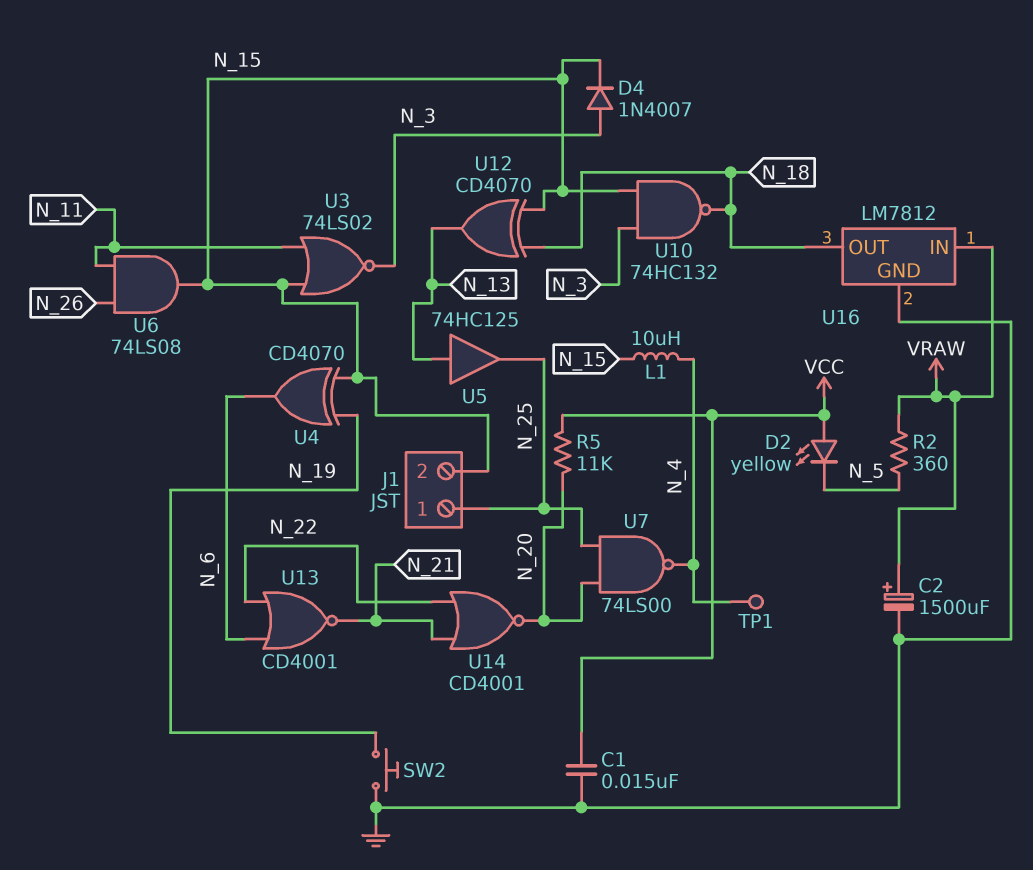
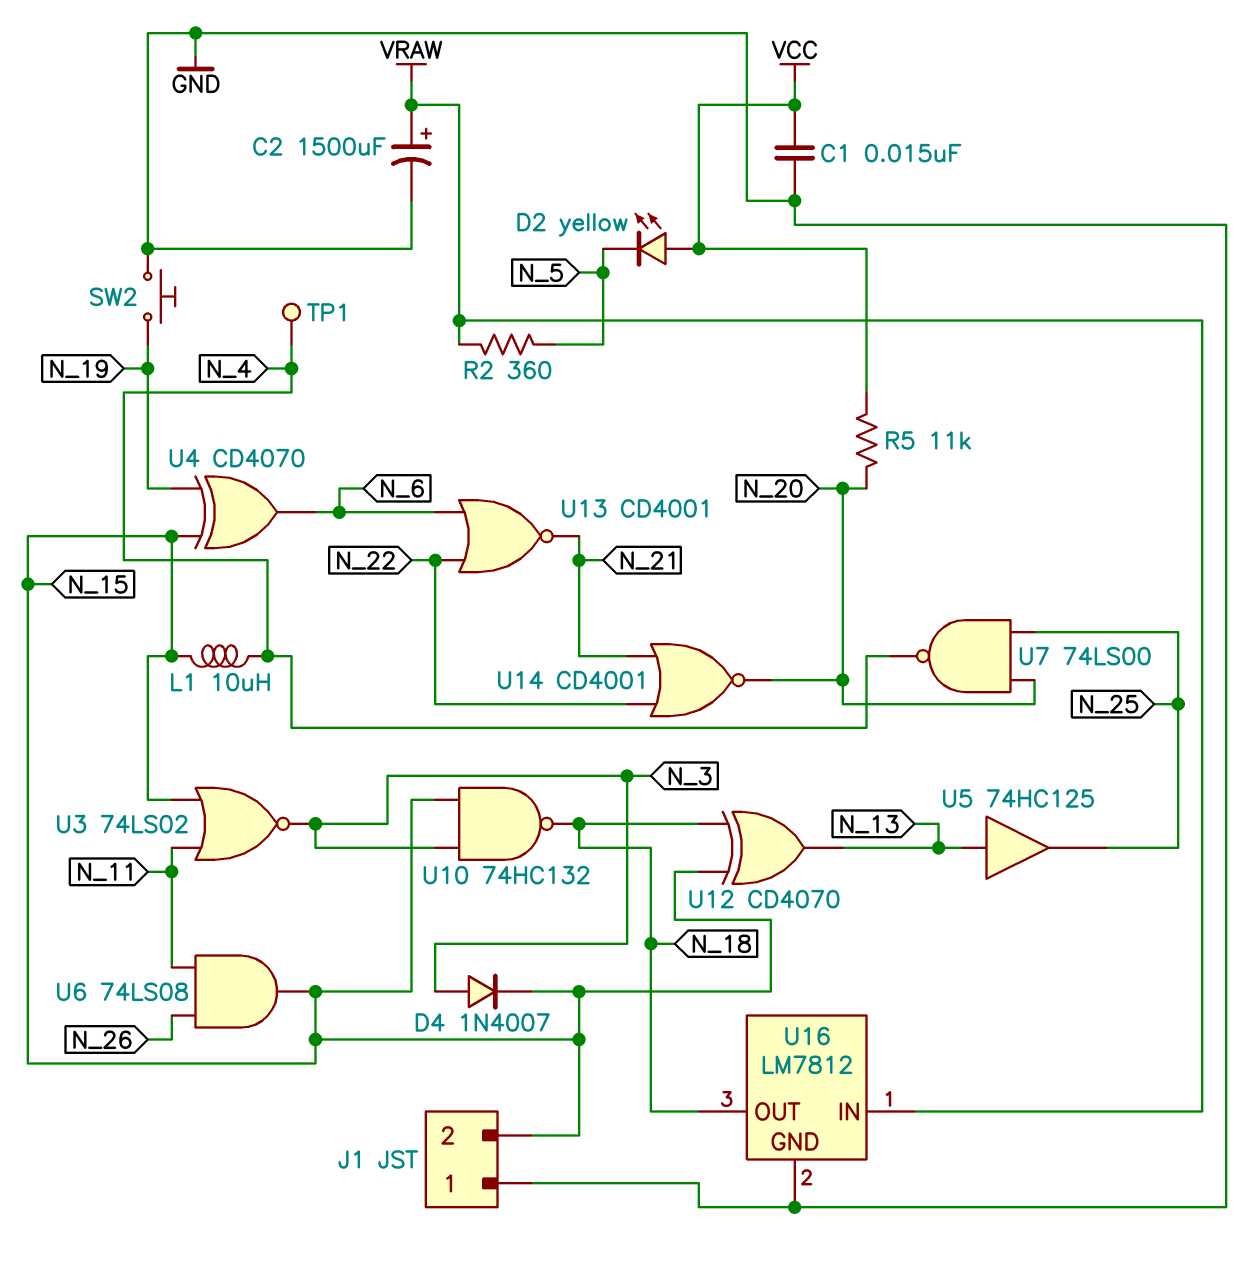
J1 pin 1: N_25 -> GND

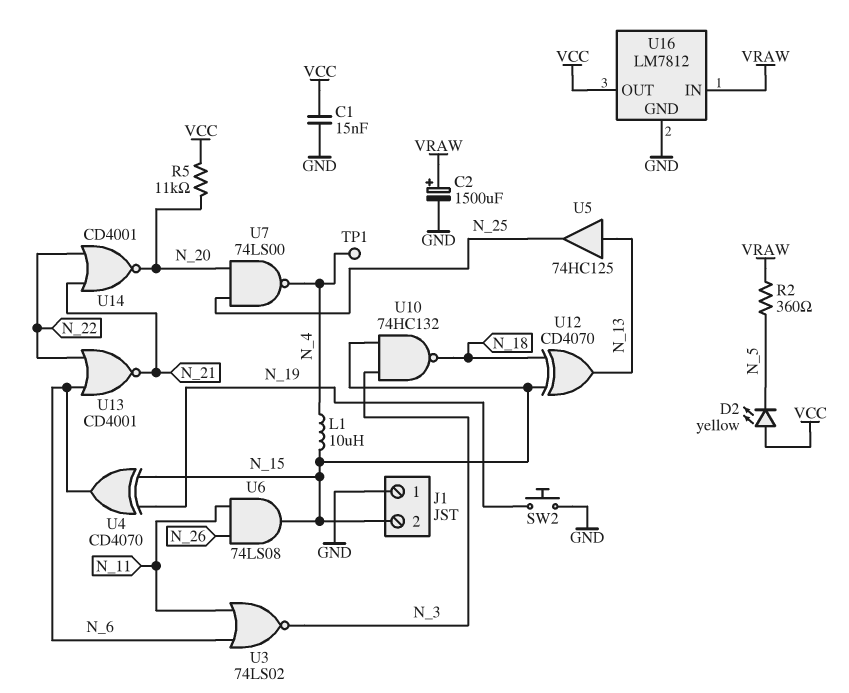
D4: diode 1N4007 (A N_3, K N_15) -> none
U3: NOR 74LS02 (in N_11, in N_15, out N_3) -> NOR 74LS02 (in N_6, in N_11, out N_3)
U16 pin OUT: N_18 -> VCC

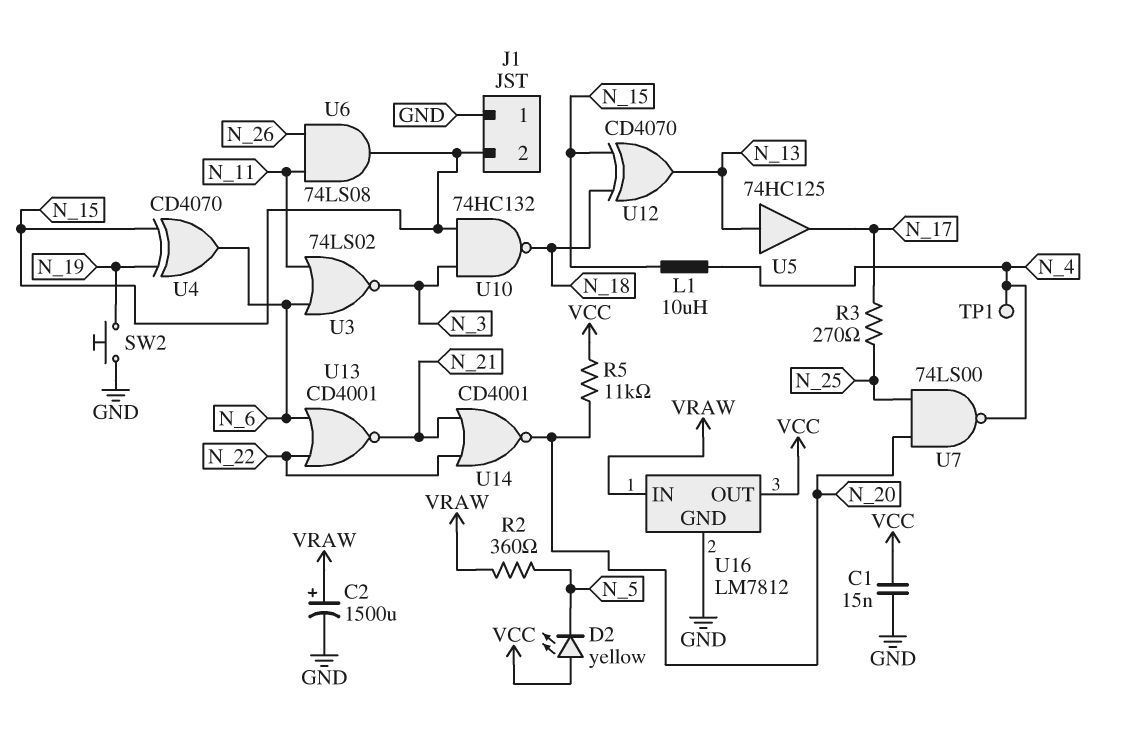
R3: none -> 270 (N_17, N_25)
U5: buffer 74HC125 (in N_13, out N_25) -> buffer 74HC125 (in N_13, out N_17)

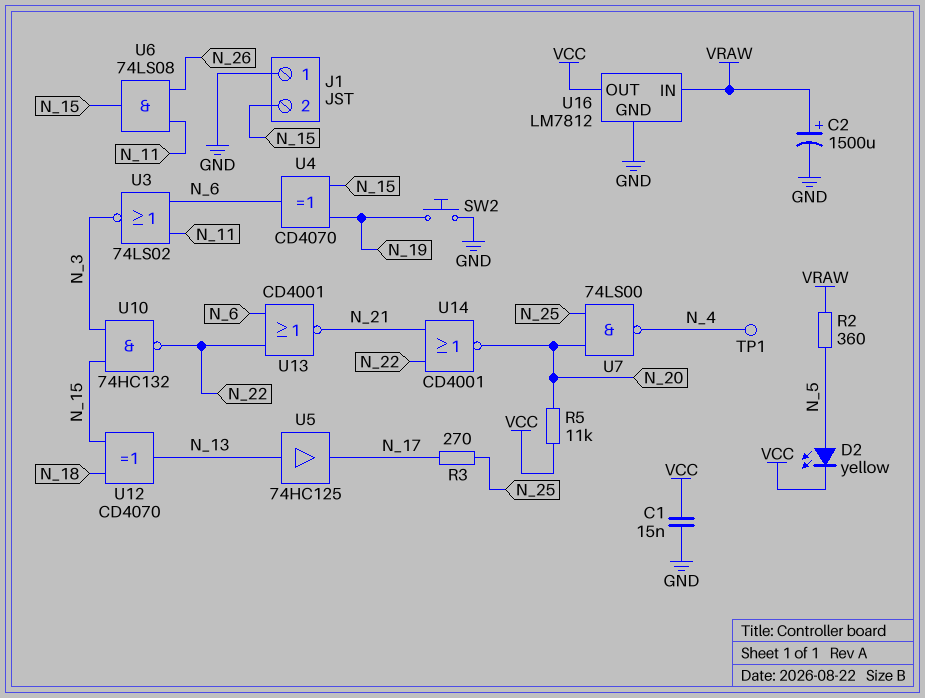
D2: LED yellow (A VCC, K N_5) -> LED yellow (A N_5, K VCC)
L1: 10uH (N_4, N_15) -> none
U10: NAND 74HC132 (in N_3, in N_15, out N_18) -> NAND 74HC132 (in N_3, in N_15, out N_22)

